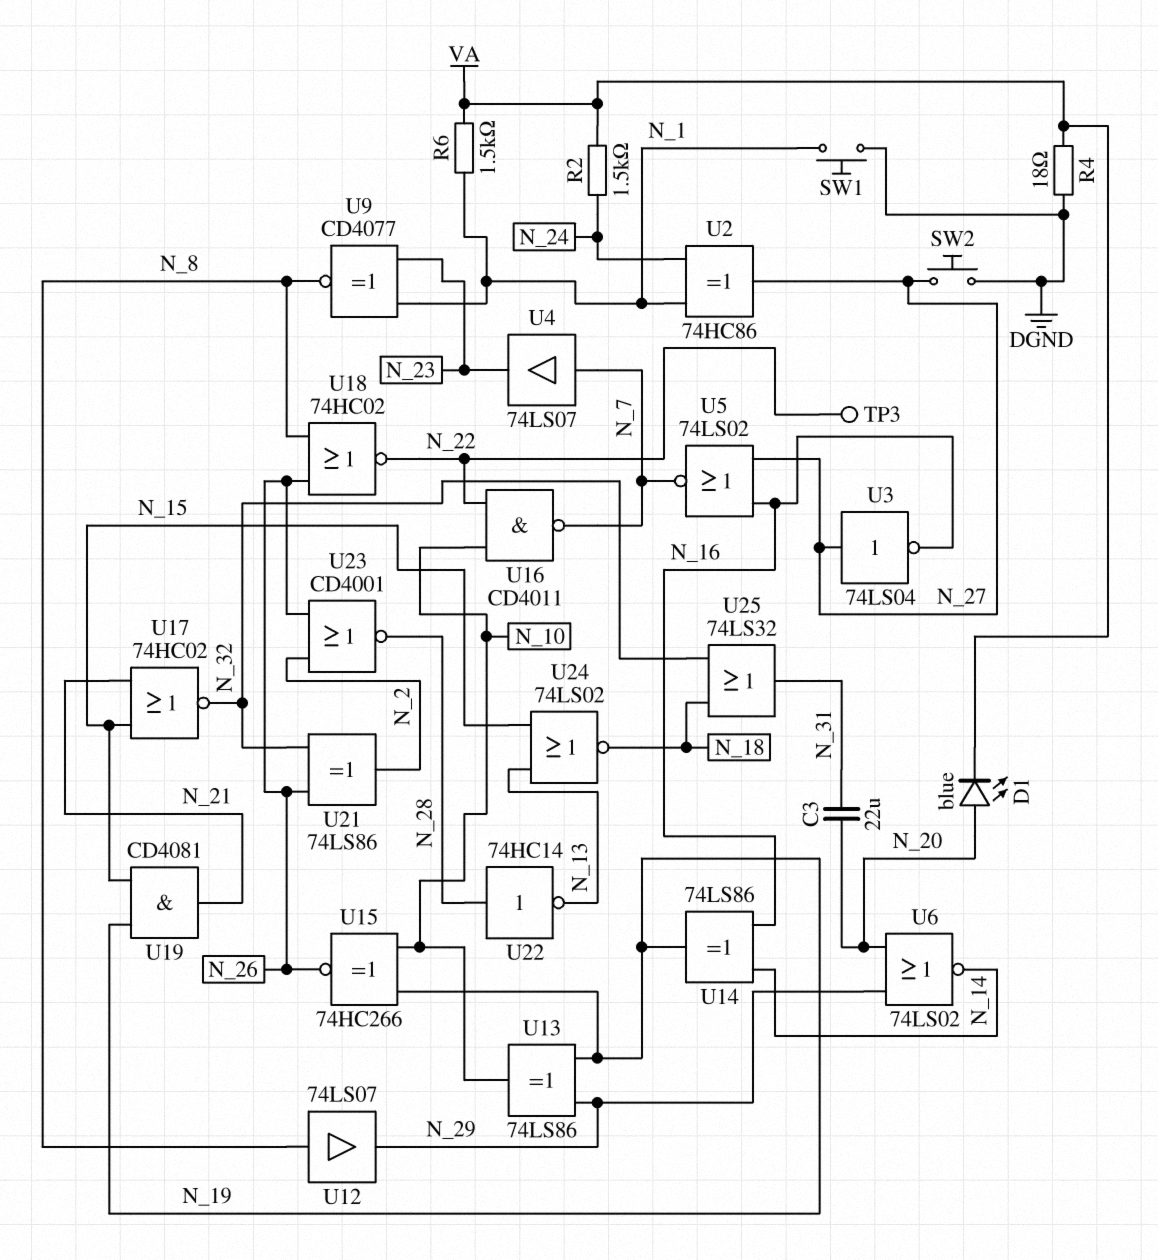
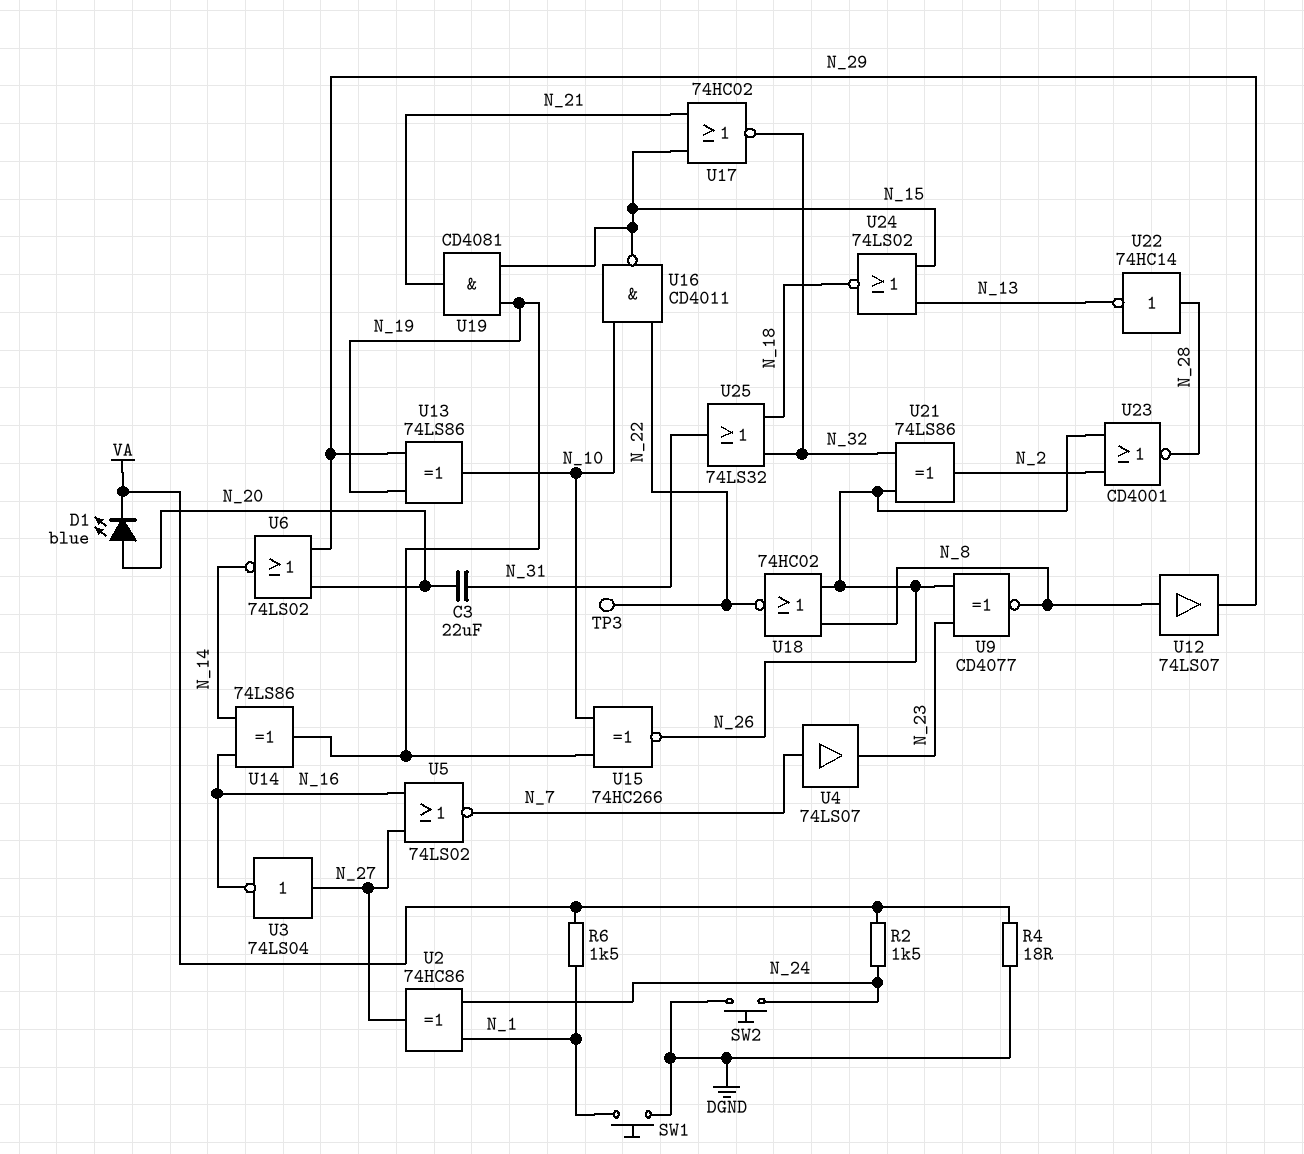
SW2: button (DGND, N_27) -> button (DGND, N_24)
U9: XNOR CD4077 (in N_1, in N_23, out N_8) -> XNOR CD4077 (in N_23, in N_26, out N_8)
U16: NAND CD4011 (in N_10, in N_22, out N_7) -> NAND CD4011 (in N_10, in N_22, out N_15)

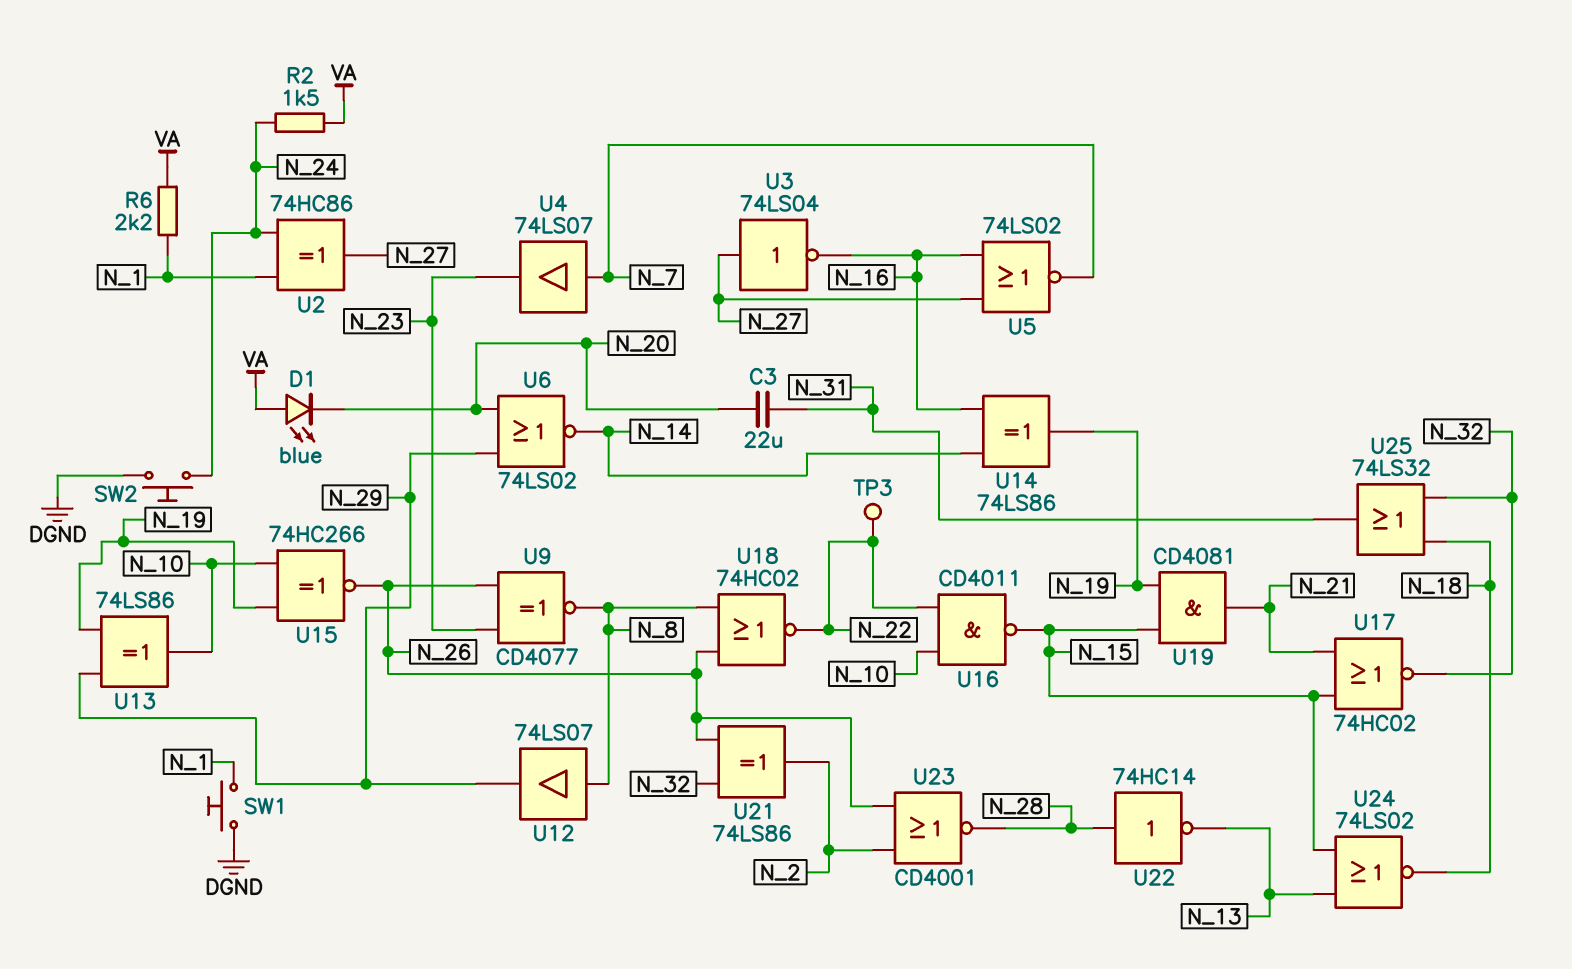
D1: LED blue (A N_20, K VA) -> LED blue (A VA, K N_20)
R4: 18 (DGND, VA) -> none
R6: 1.5k (N_1, VA) -> 2.2k (N_1, VA)

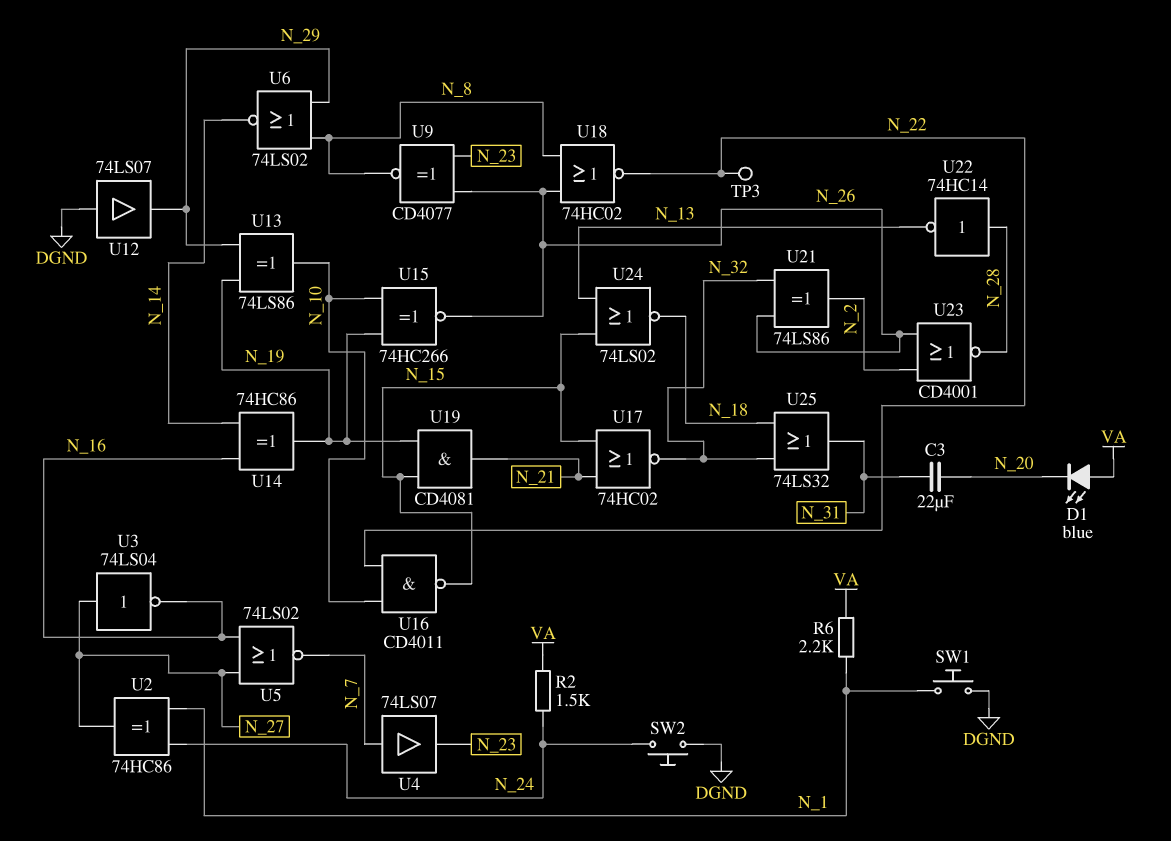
U6: NOR 74LS02 (in N_20, in N_29, out N_14) -> NOR 74LS02 (in N_8, in N_29, out N_14)
U12: buffer 74LS07 (in N_8, out N_29) -> buffer 74LS07 (in DGND, out N_29)
U14: XOR 74LS86 (in N_14, in N_16, out N_19) -> XOR 74HC86 (in N_14, in N_16, out N_19)

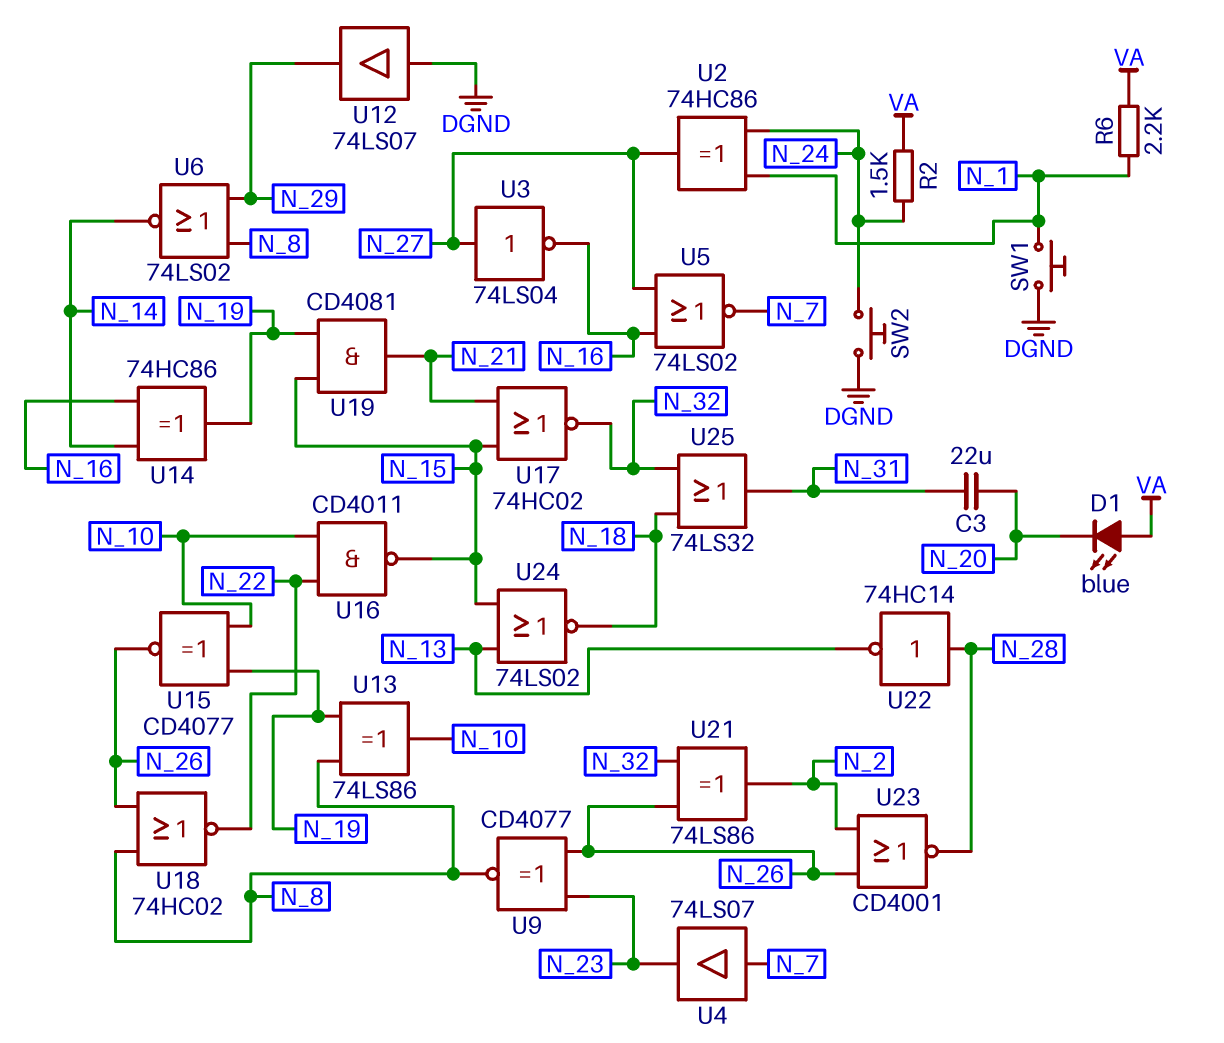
TP3: test point (N_22) -> none
U13: XOR 74LS86 (in N_19, in N_29, out N_10) -> XOR 74LS86 (in N_8, in N_19, out N_10)
U15: XNOR 74HC266 (in N_10, in N_19, out N_26) -> XNOR CD4077 (in N_10, in N_19, out N_26)

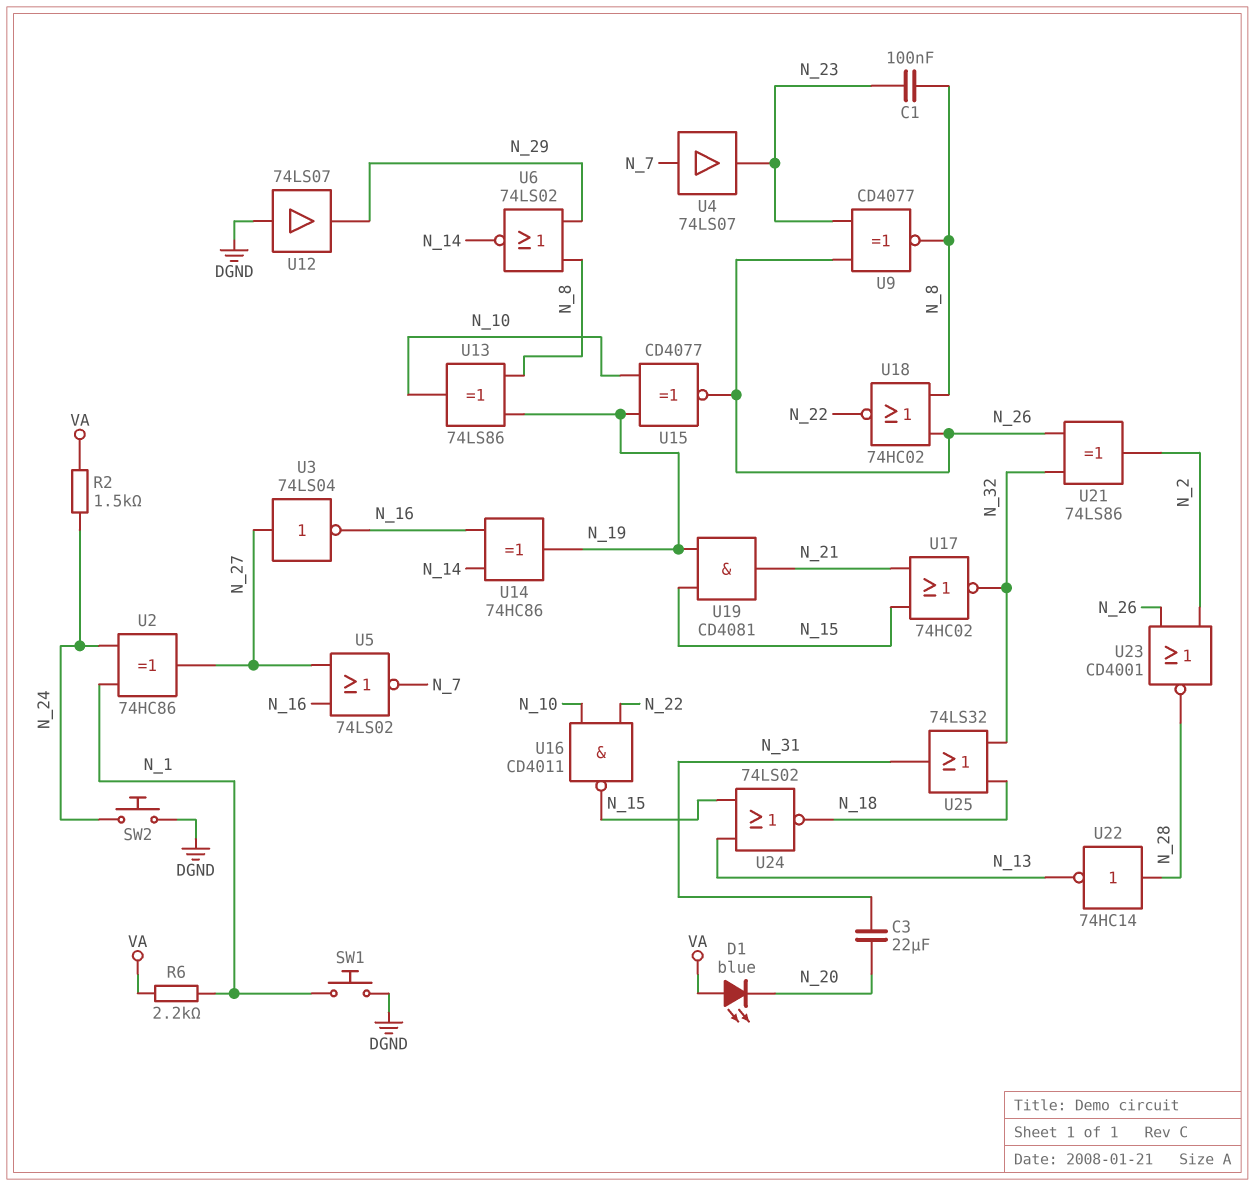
C1: none -> 100nF (N_8, N_23)

